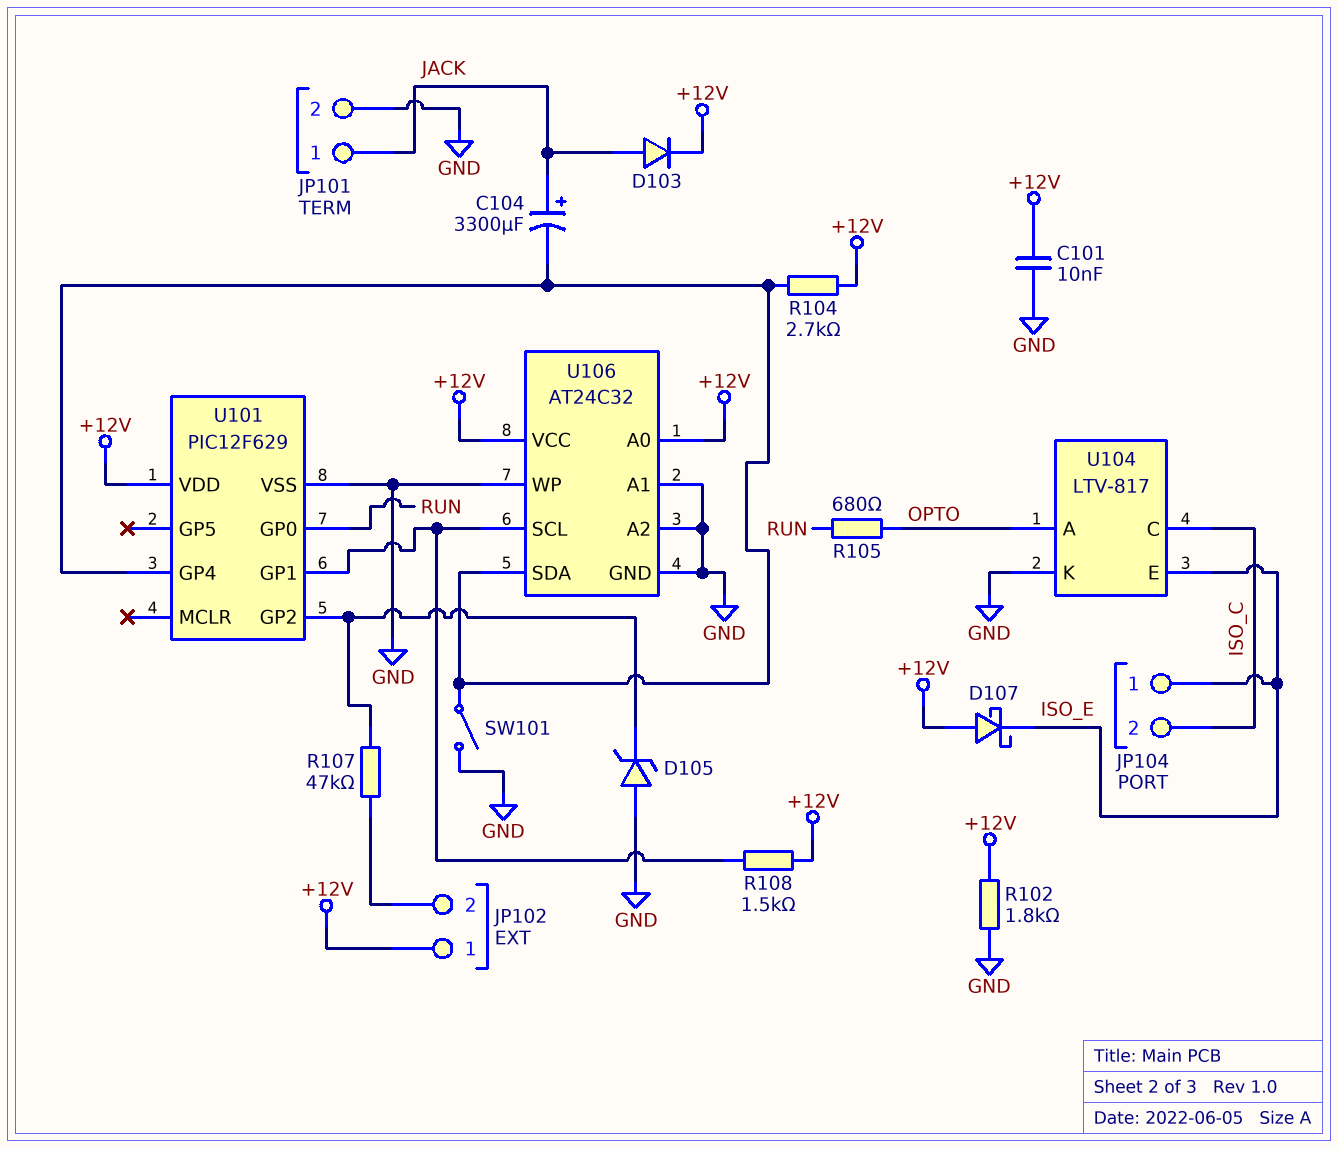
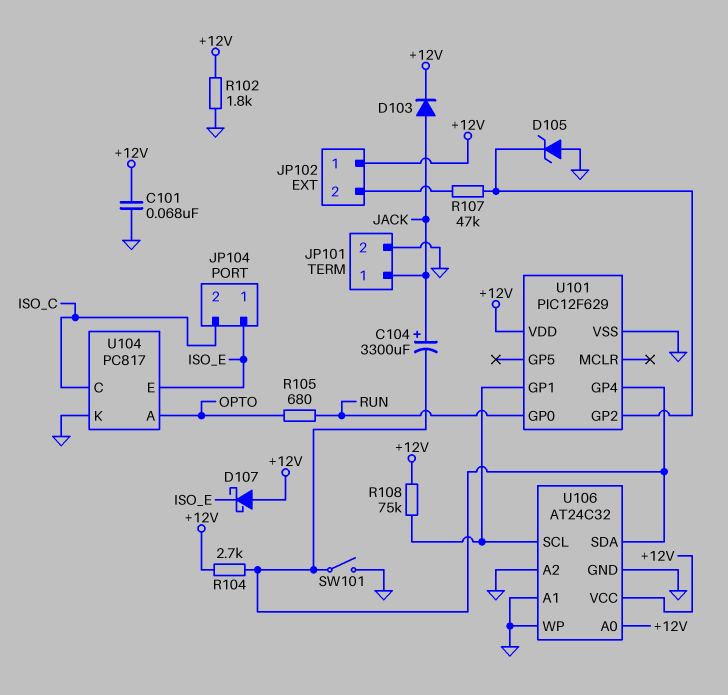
C101: 10nF (+12V, GND) -> 68nF (+12V, GND)
R108: 1.5k (+12V, U101/GP1) -> 75k (+12V, U101/GP1)
U104: LTV-817 -> PC817

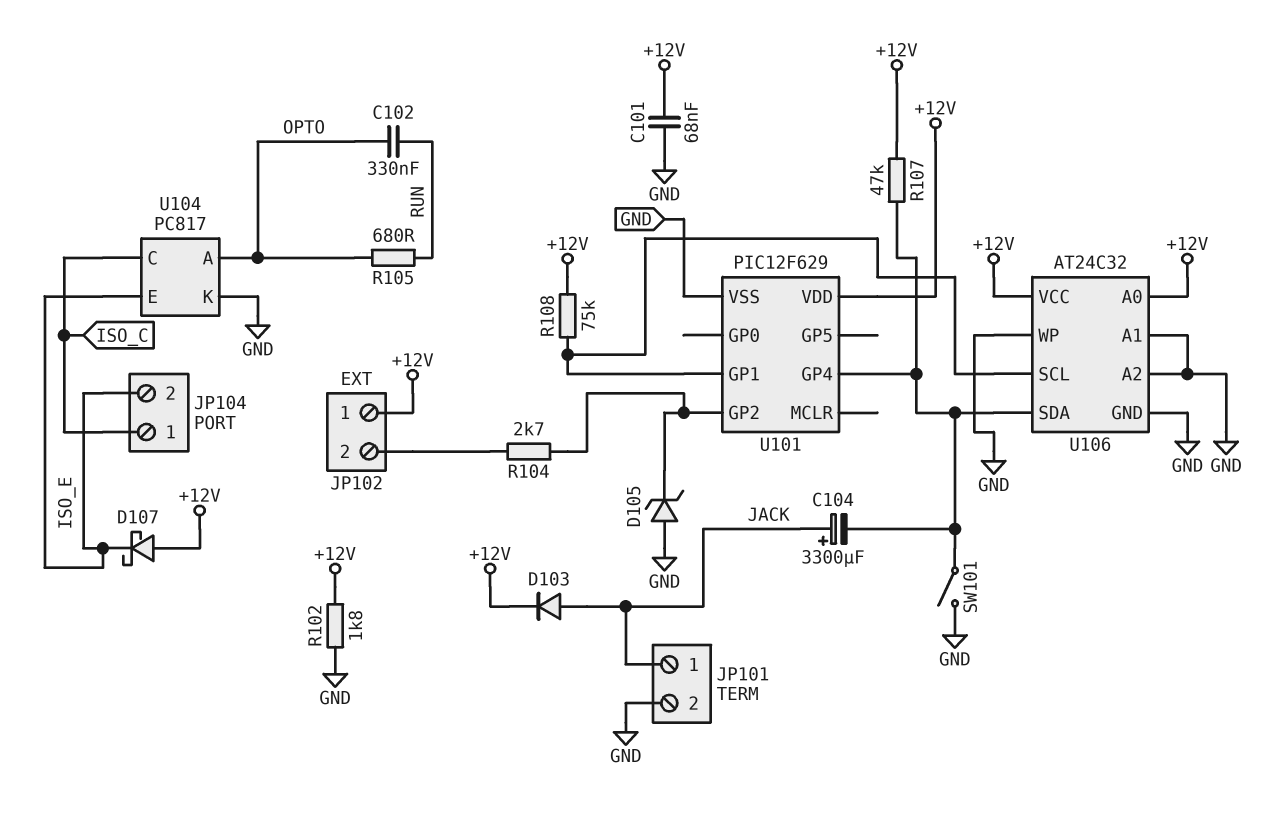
C102: none -> 330nF (OPTO, RUN)
JP104 pin 1: ISO_E -> ISO_C
JP104 pin 2: ISO_C -> ISO_E
R104: 2.7k (+12V, U101/GP4) -> 2.7k (JP102/2, U101/GP2)
R107: 47k (JP102/2, U101/GP2) -> 47k (+12V, U101/GP4)
U101 pin GP0: RUN -> none

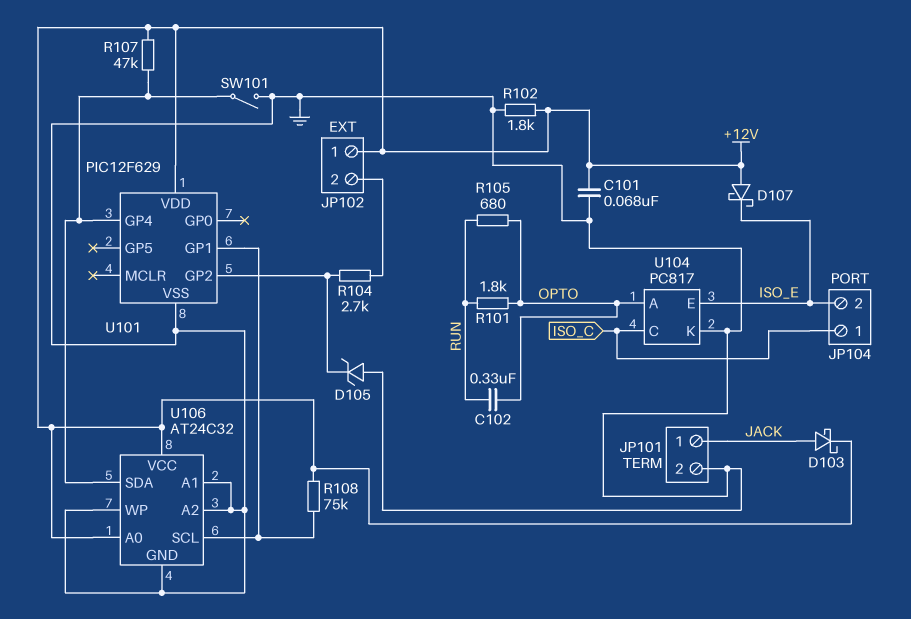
C104: 3300uF (plus JACK, minus U101/GP4) -> none
D103: diode (A JACK, K +12V) -> schottky (A JACK, K +12V)
R101: none -> 1.8k (OPTO, RUN)

